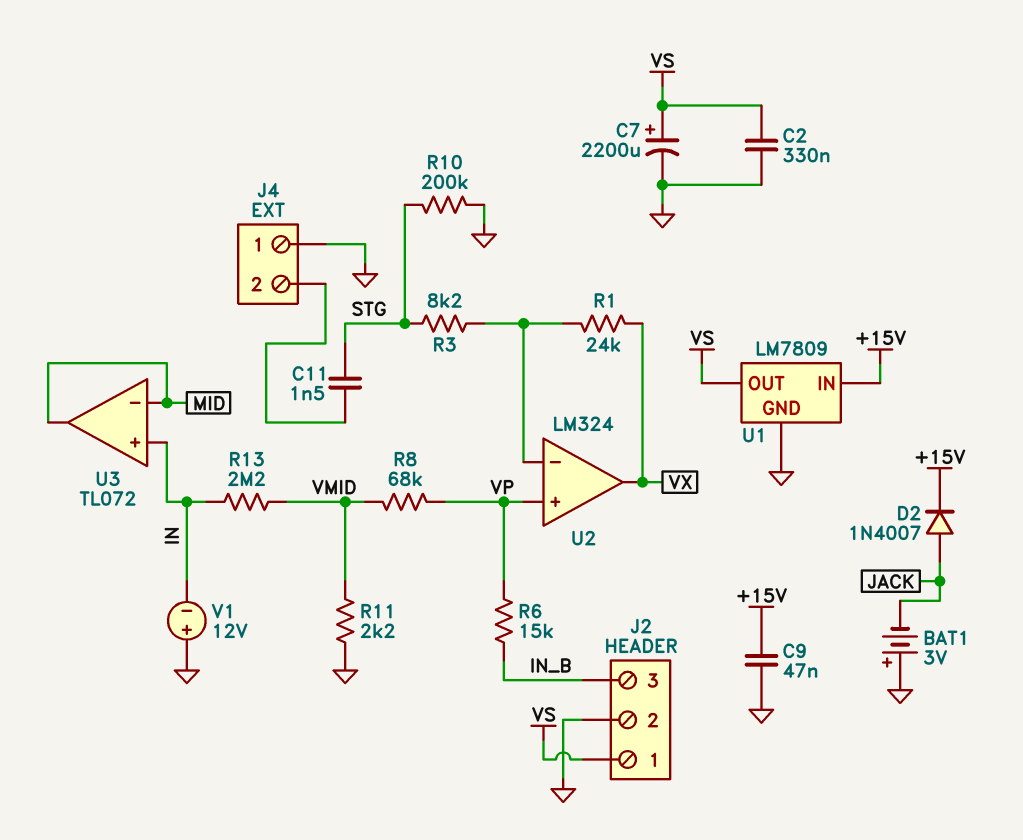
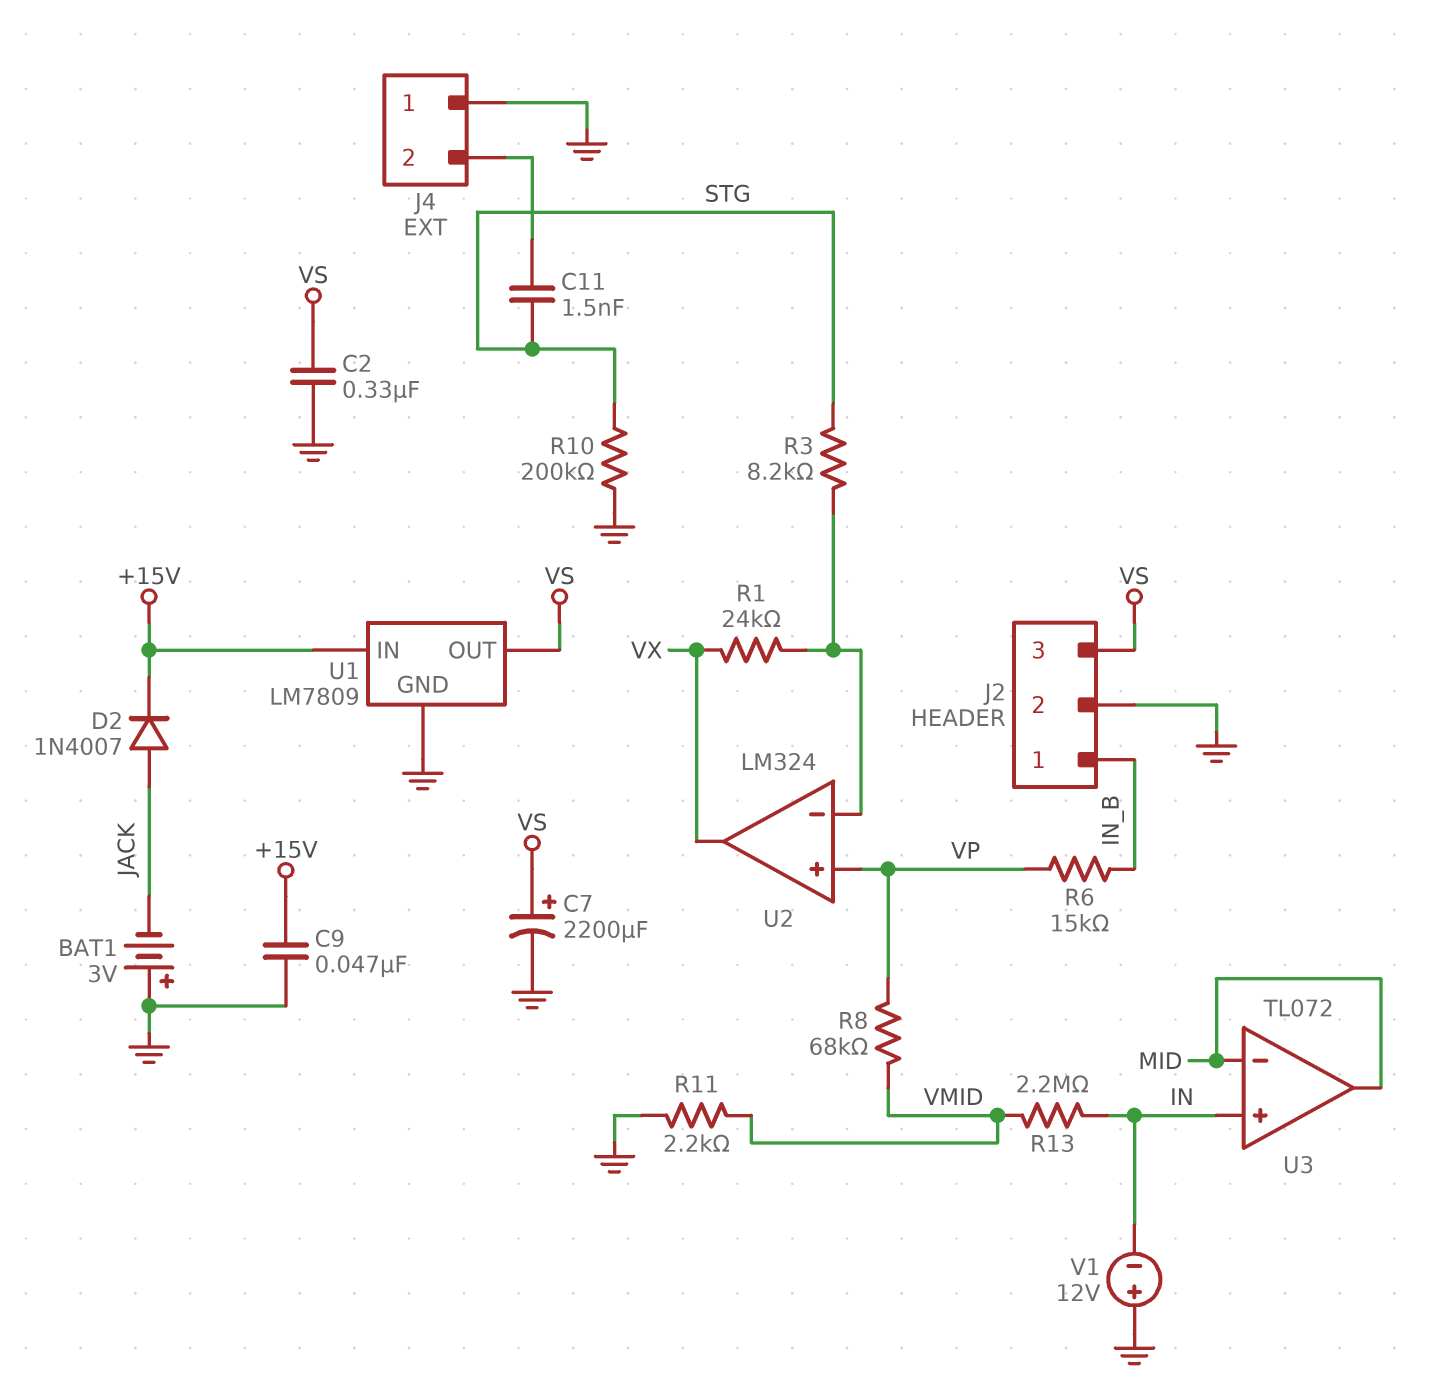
J2 pin 1: VS -> IN_B
J2 pin 3: IN_B -> VS

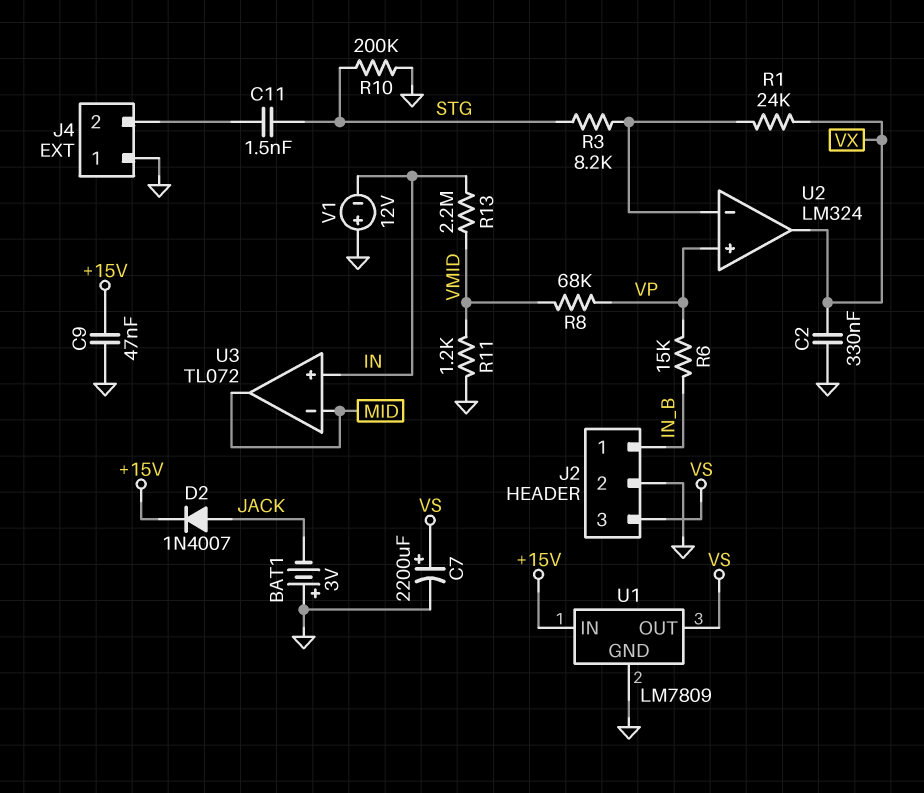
C2: 330nF (GND, VS) -> 330nF (GND, VX)
R11: 2.2k (GND, VMID) -> 1.2k (GND, VMID)

